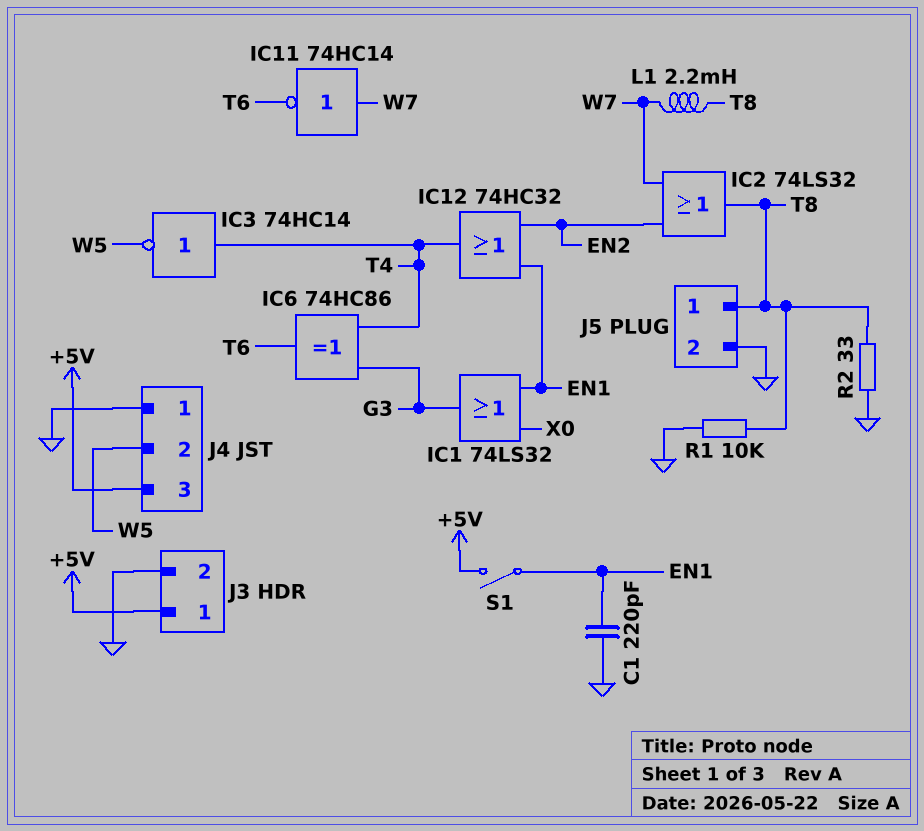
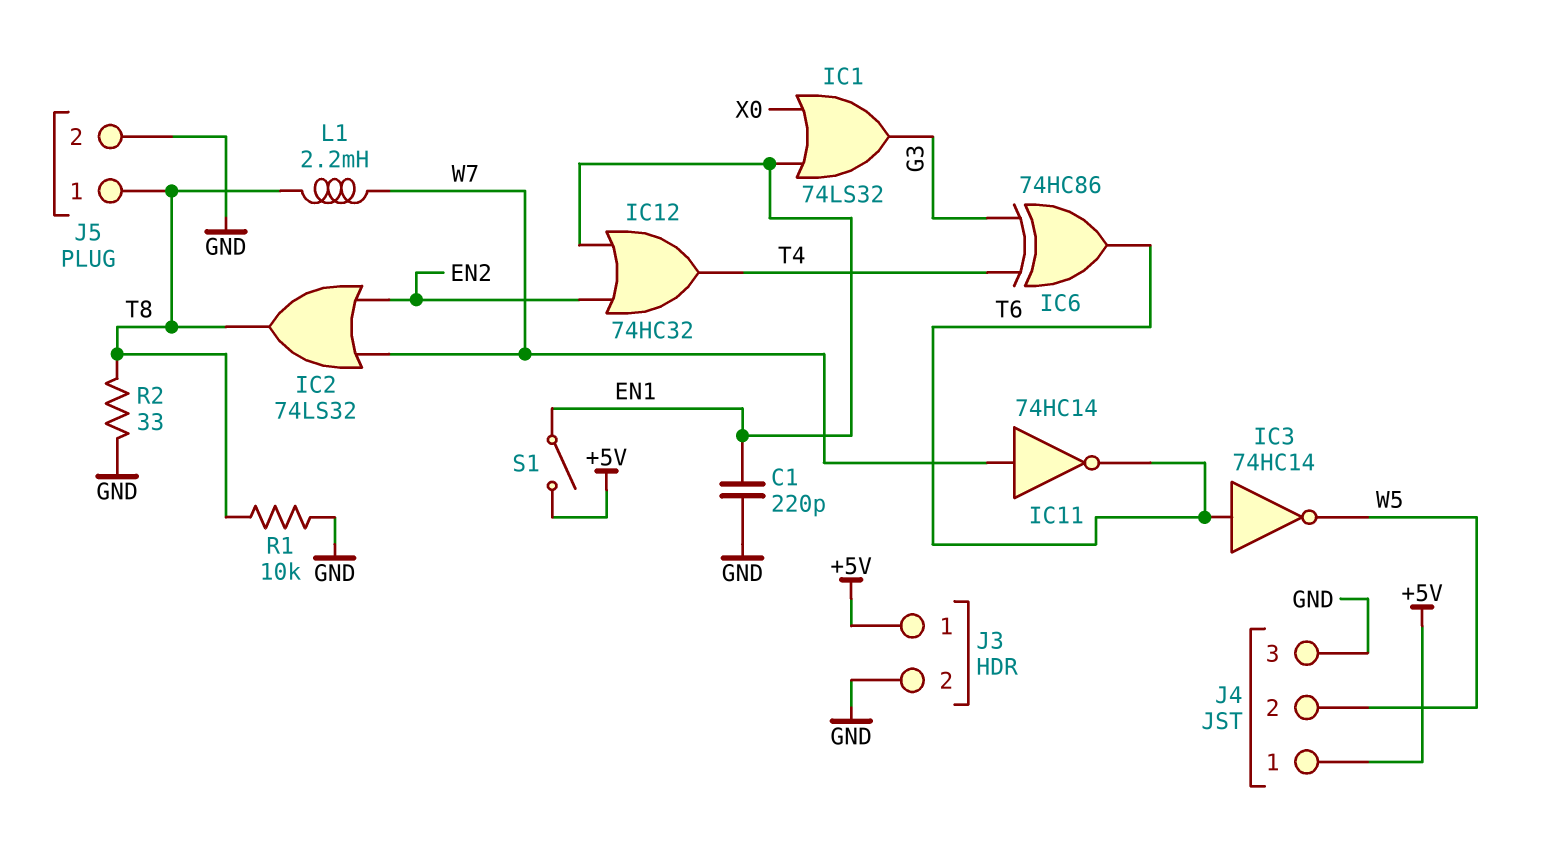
IC3: NOT 74HC14 (in T4, out W5) -> NOT 74HC14 (in T6, out W5)
J4 pin 1: GND -> +5V
J4 pin 3: +5V -> GND

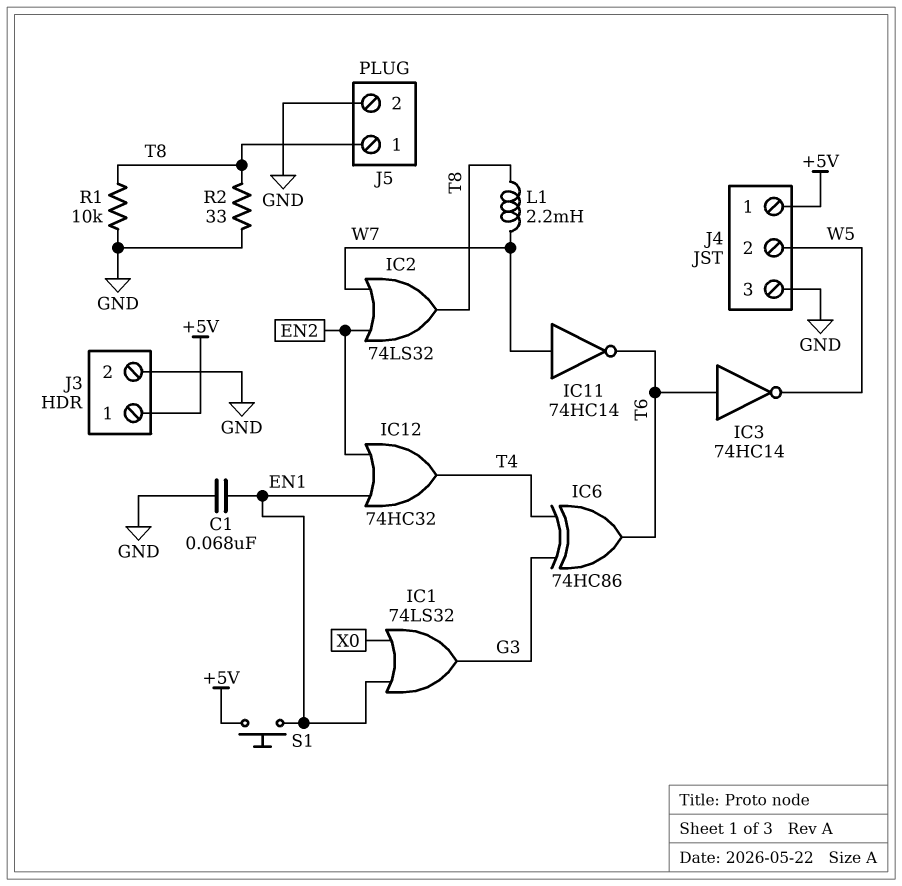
C1: 220pF (EN1, GND) -> 68nF (EN1, GND)
S1: switch (+5V, EN1) -> button (+5V, EN1)

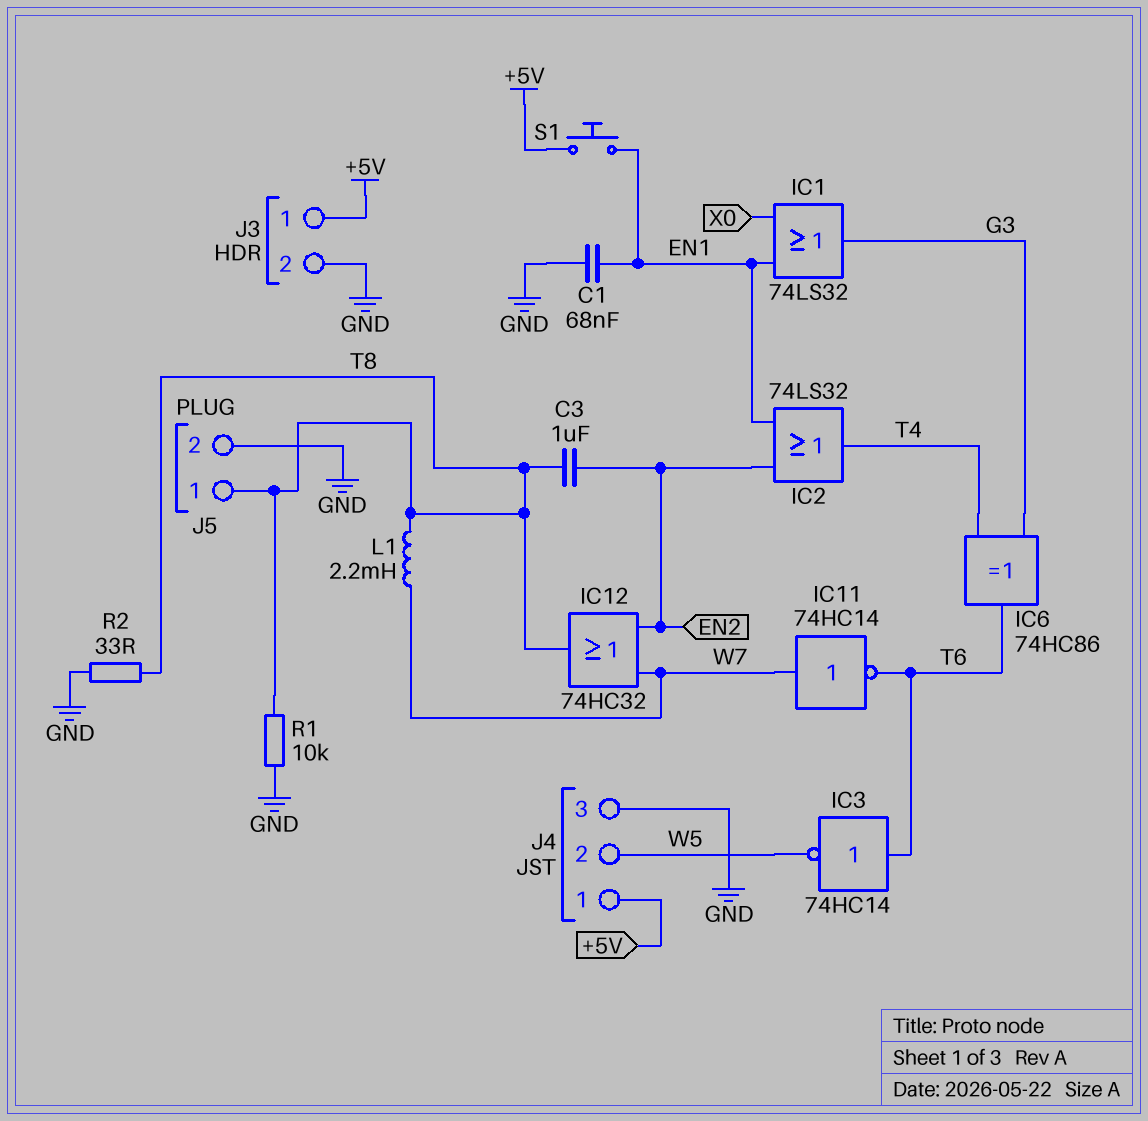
C3: none -> 1uF (EN2, T8)
IC2: OR 74LS32 (in EN2, in W7, out T8) -> OR 74LS32 (in EN1, in EN2, out T4)
IC12: OR 74HC32 (in EN1, in EN2, out T4) -> OR 74HC32 (in EN2, in W7, out T8)

